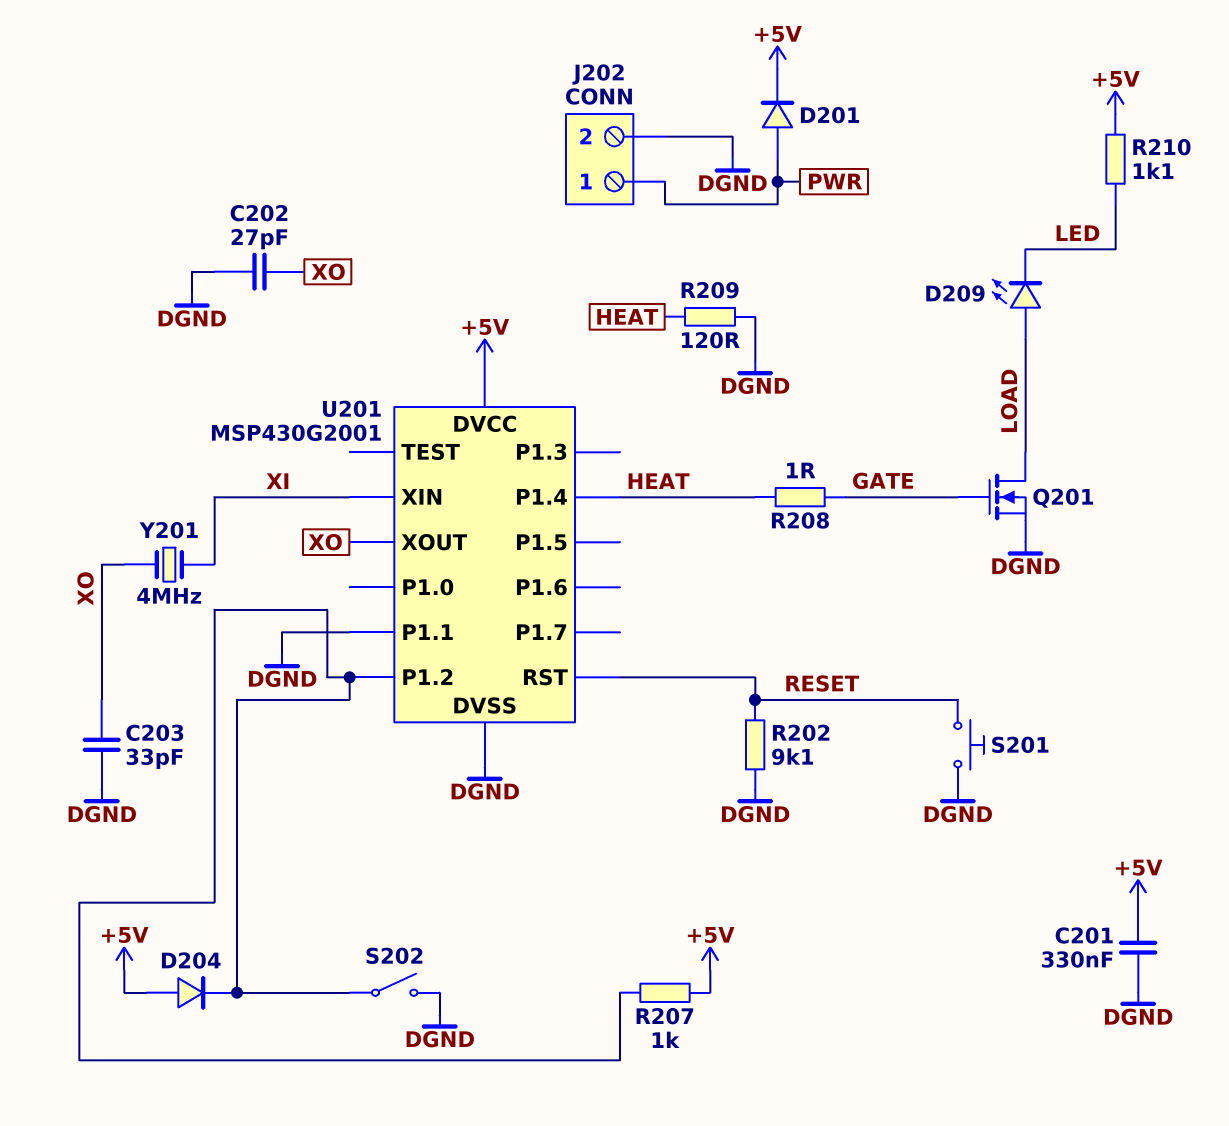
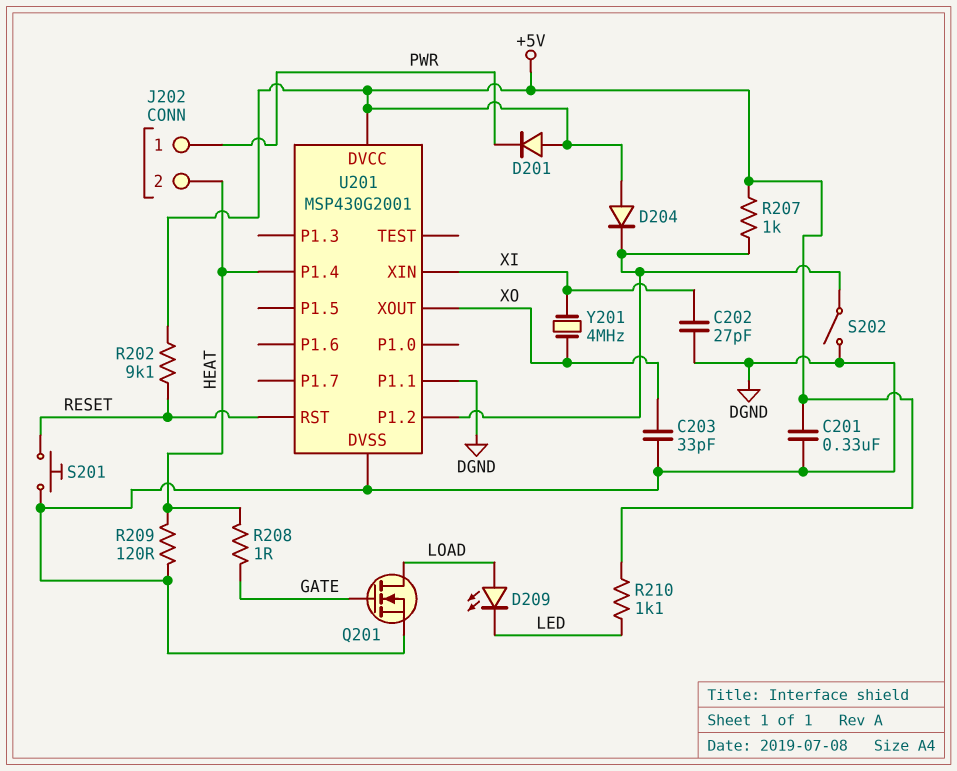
C202: 27pF (DGND, XO) -> 27pF (DGND, XI)
D201: diode (A PWR, K +5V) -> diode (A +5V, K PWR)
J202 pin 2: DGND -> HEAT
R202: 9.1k (DGND, RESET) -> 9.1k (+5V, RESET)

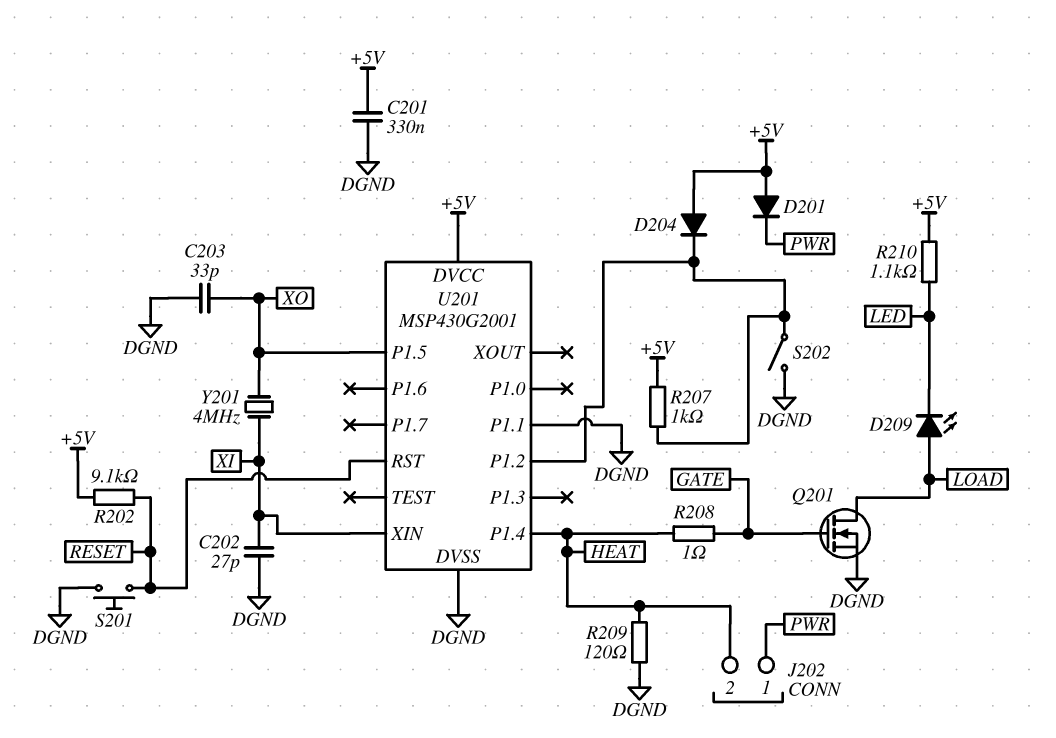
U201 pin P1.5: none -> XO
U201 pin XOUT: XO -> none

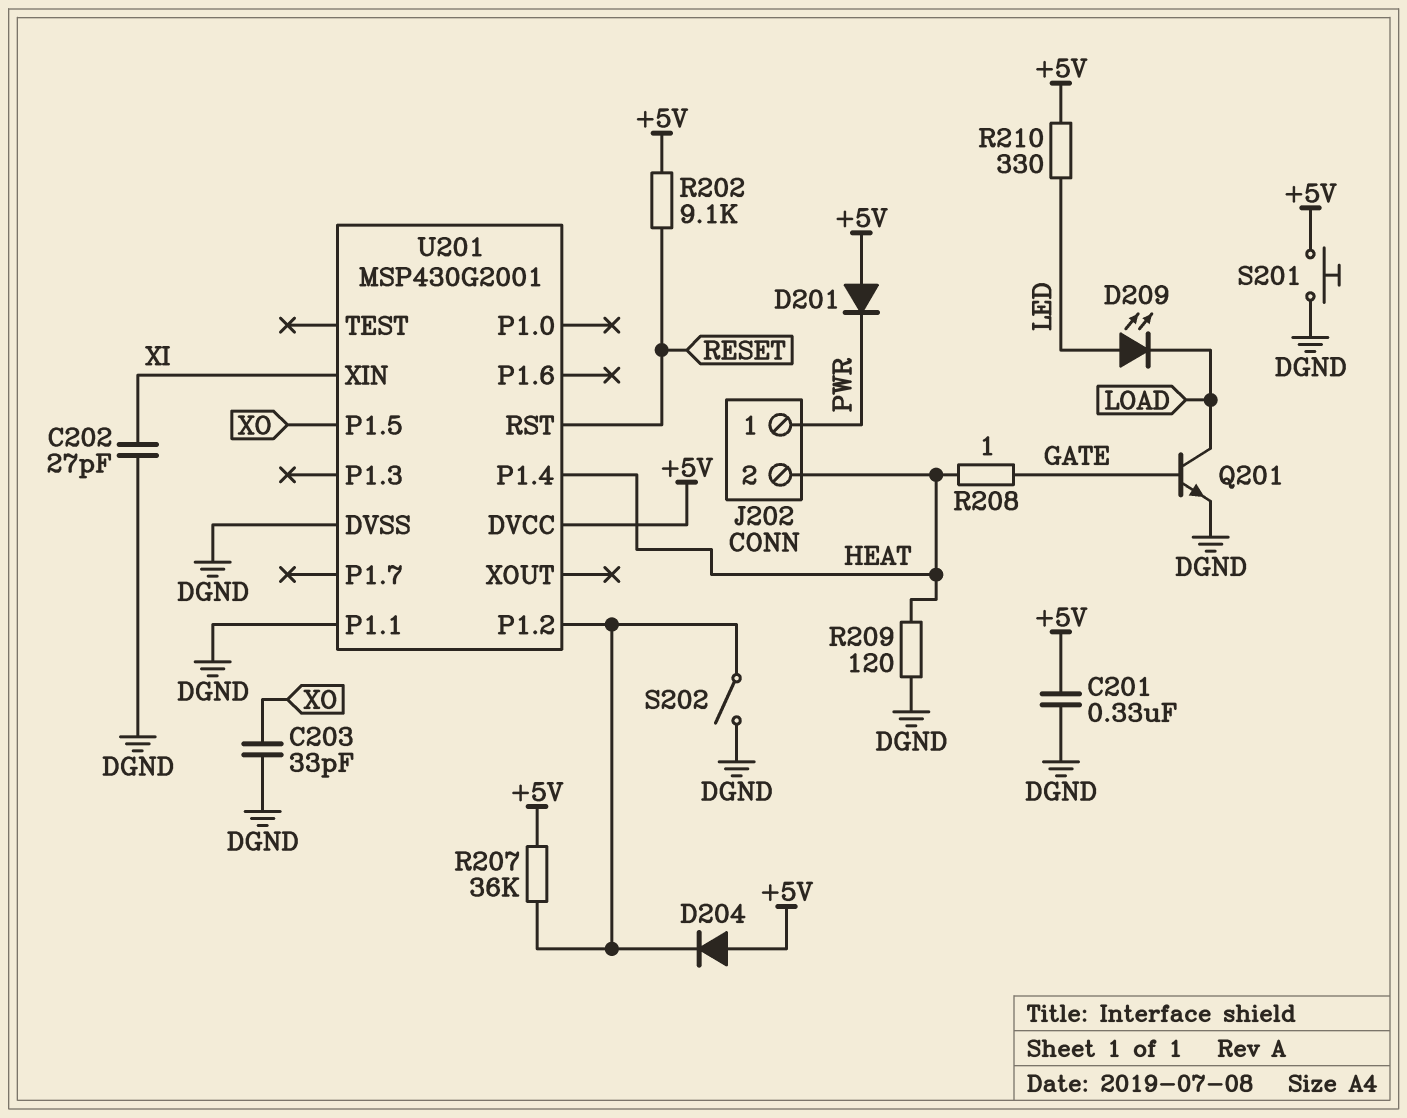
D209: LED (A LOAD, K LED) -> LED (A LED, K LOAD)
Q201: NMOS (G GATE, D LOAD, S DGND) -> NPN (B GATE, C LOAD, E DGND)
R207: 1k (+5V, U201/P1.2) -> 36k (+5V, U201/P1.2)
R210: 1.1k (+5V, LED) -> 330 (+5V, LED)
S201: button (DGND, RESET) -> button (+5V, DGND)
Y201: 4MHz (XI, XO) -> none

